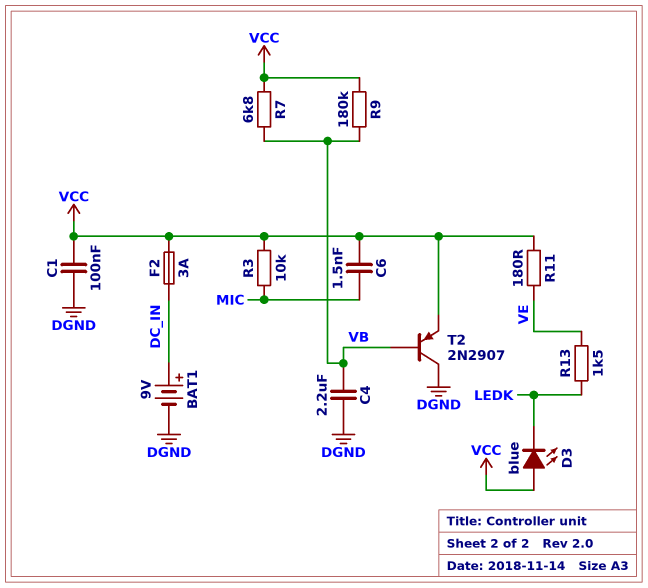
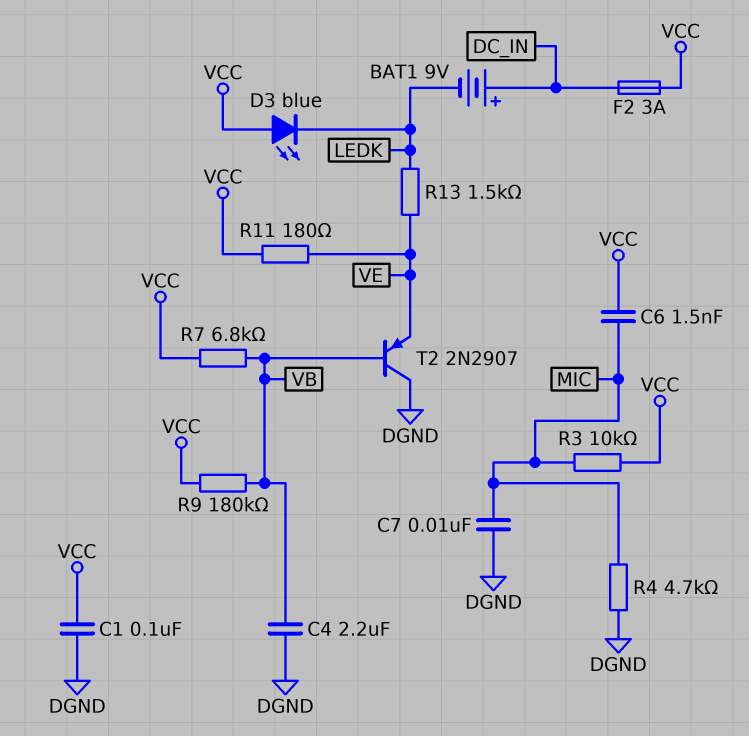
BAT1: 9V (plus DC_IN, minus DGND) -> 9V (plus DC_IN, minus LEDK)
C7: none -> 10nF (DGND, MIC)
R4: none -> 4.7k (DGND, MIC)
T2: PNP 2N2907 (B VB, C DGND, E VCC) -> PNP 2N2907 (B VB, C DGND, E VE)

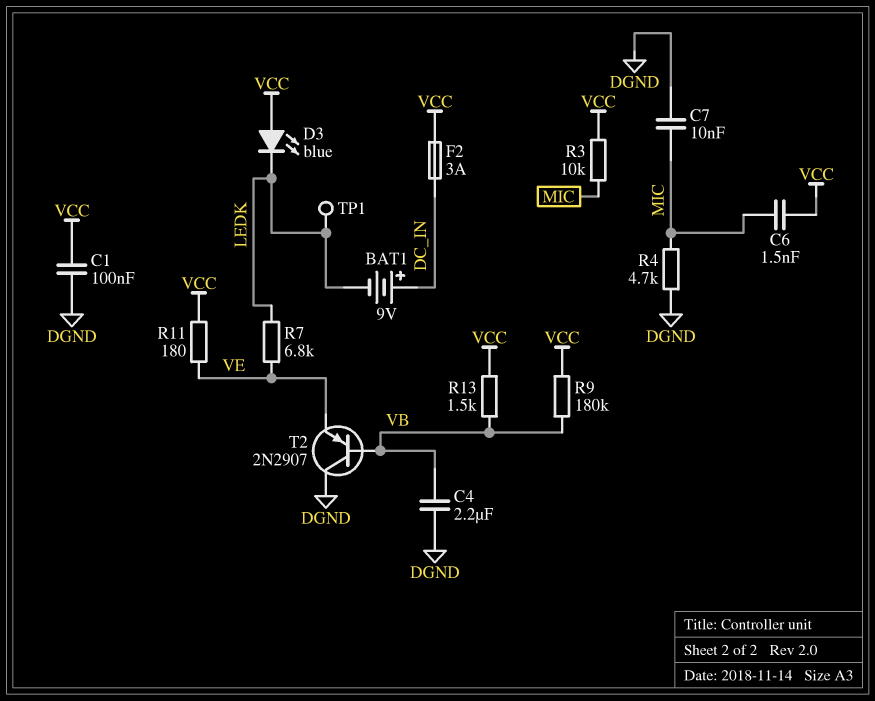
R7: 6.8k (VB, VCC) -> 6.8k (LEDK, VE)
R13: 1.5k (LEDK, VE) -> 1.5k (VB, VCC)
TP1: none -> test point (LEDK)

